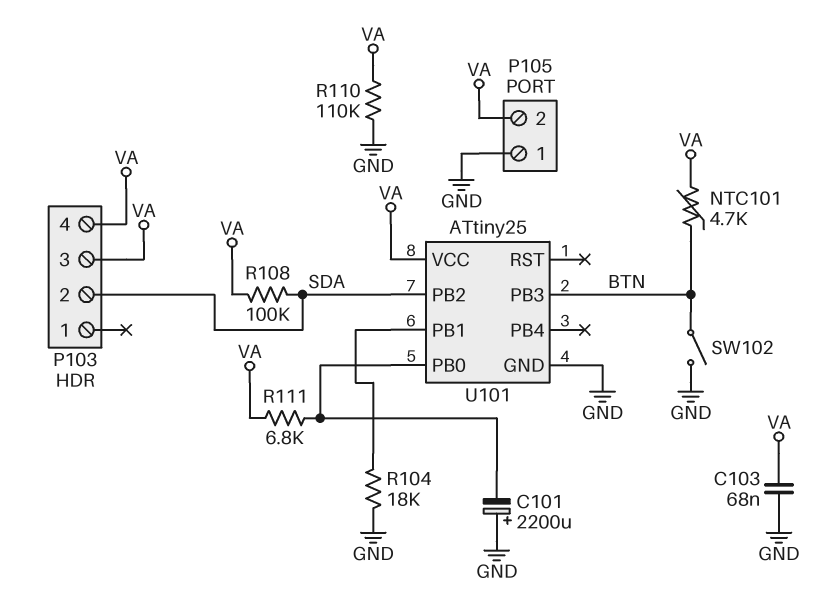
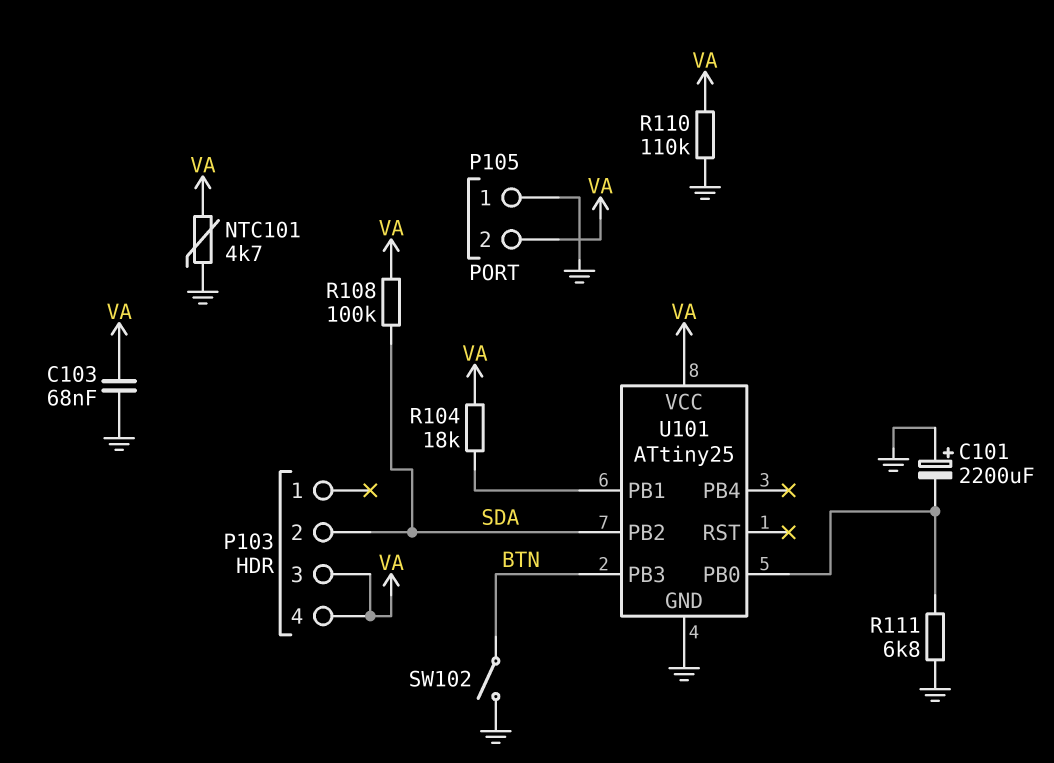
NTC101: 4.7k (BTN, VA) -> 4.7k (GND, VA)
R104: 18k (GND, U101/PB1) -> 18k (U101/PB1, VA)
R111: 6.8k (U101/PB0, VA) -> 6.8k (GND, U101/PB0)

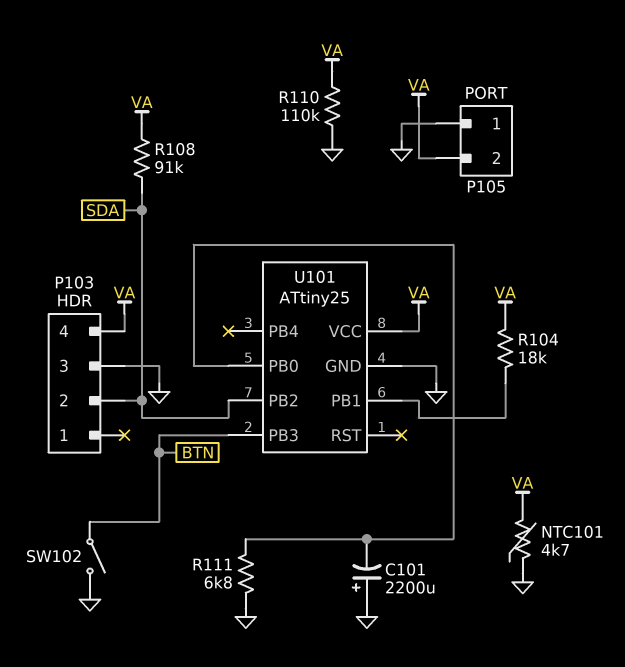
C103: 68nF (GND, VA) -> none
P103 pin 3: VA -> GND
R108: 100k (SDA, VA) -> 91k (SDA, VA)

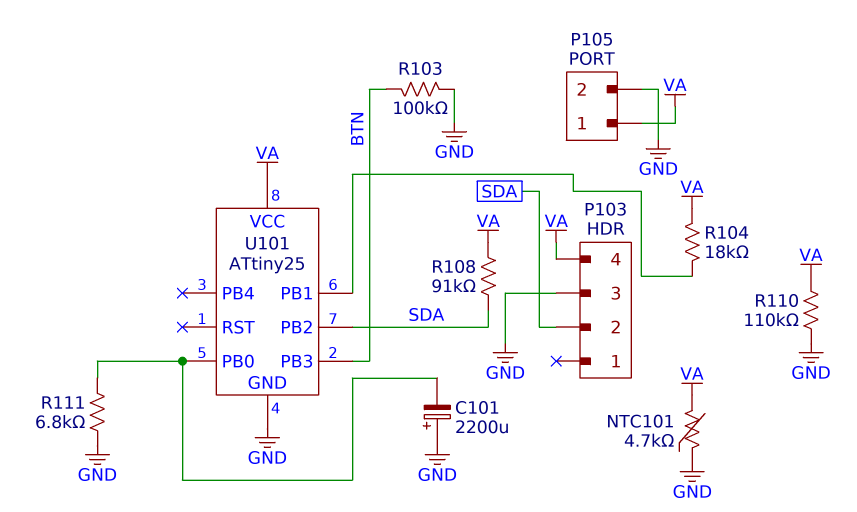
P105 pin 1: GND -> VA
P105 pin 2: VA -> GND
R103: none -> 100k (BTN, GND)
SW102: switch (BTN, GND) -> none

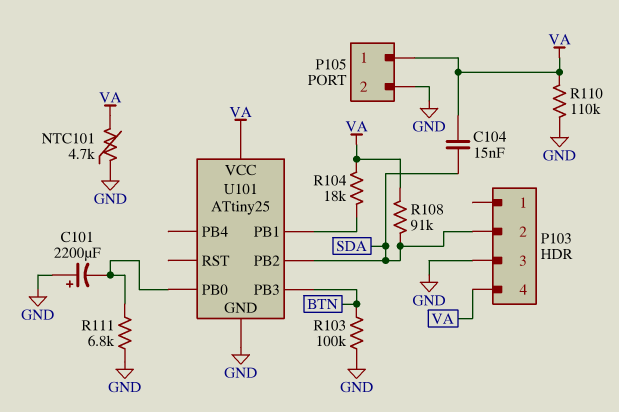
C104: none -> 15nF (SDA, VA)

